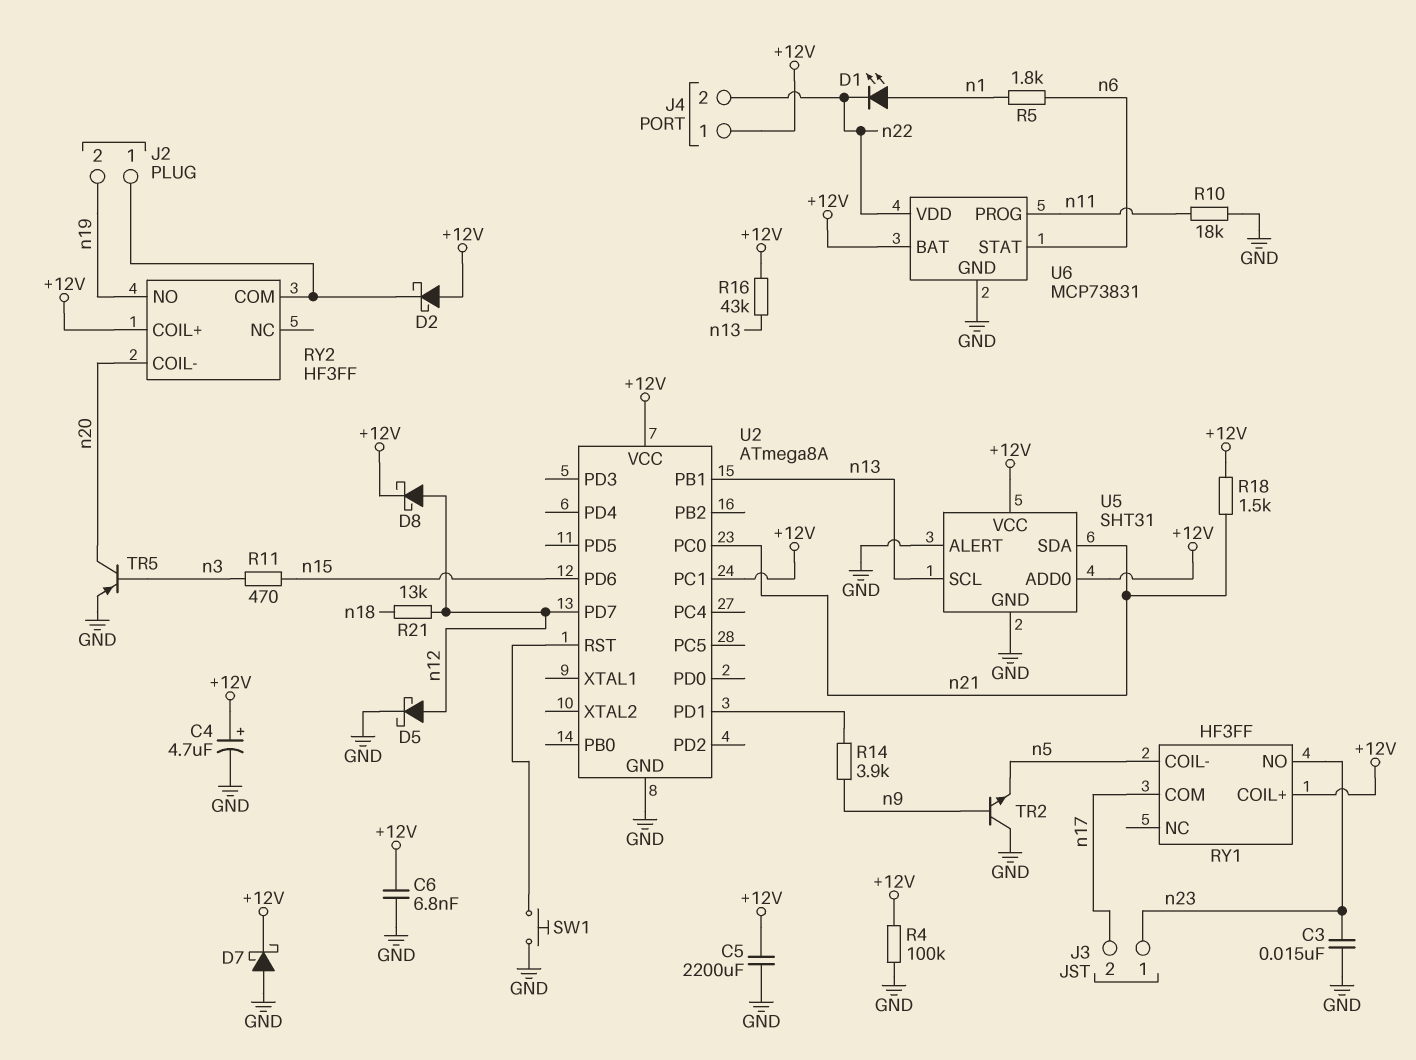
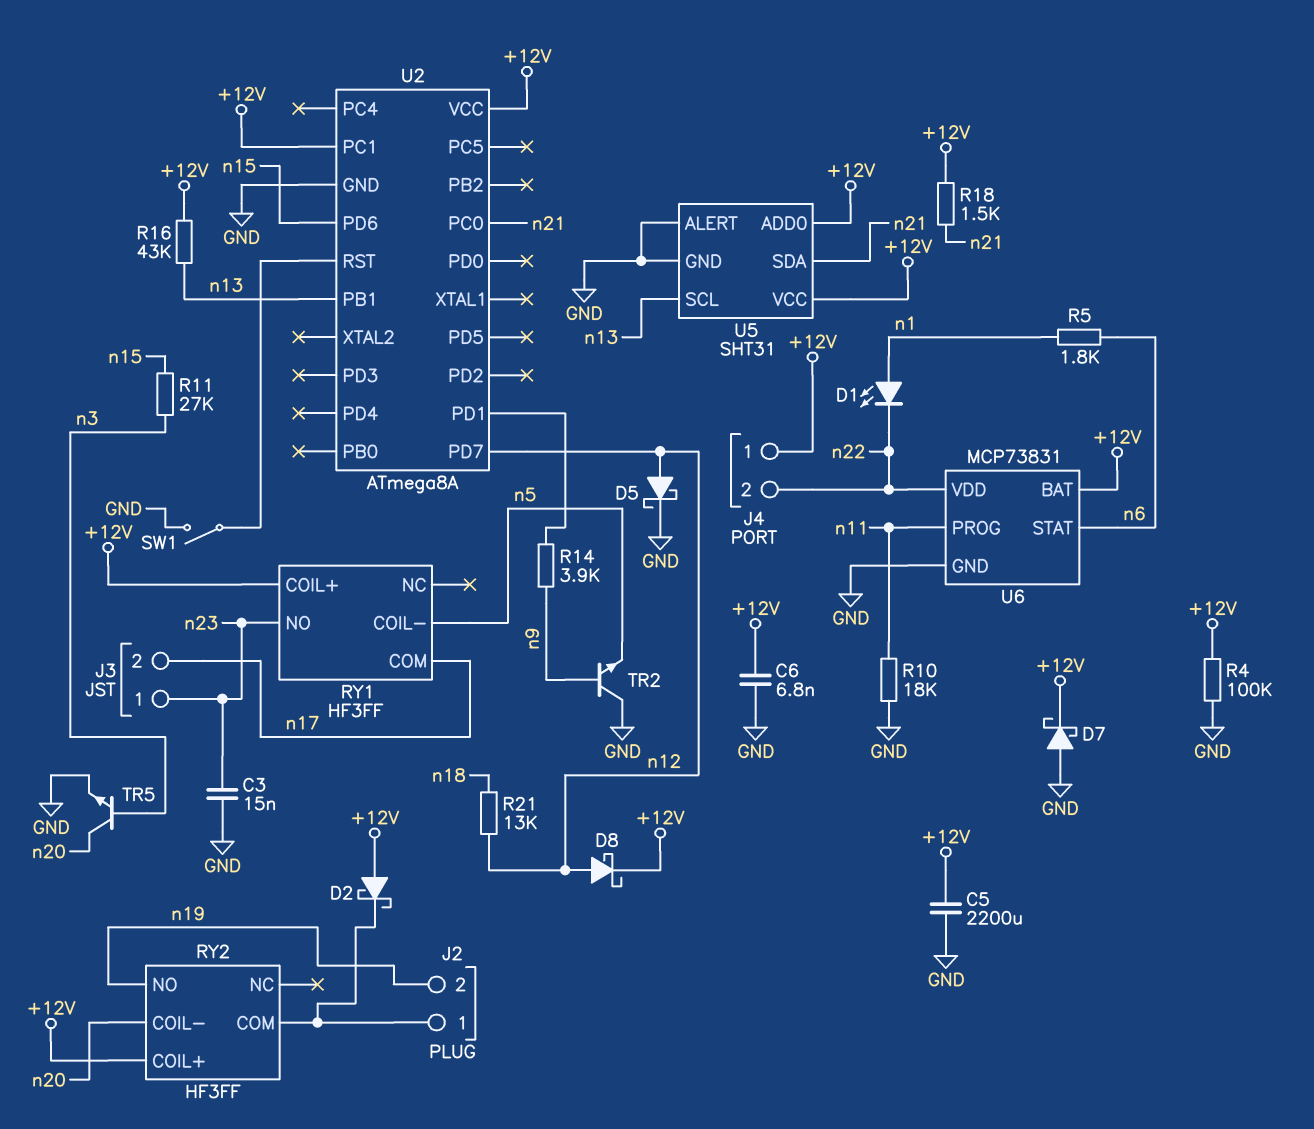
C4: 4.7uF (plus +12V, minus GND) -> none
R11: 470 (n3, n15) -> 27k (n3, n15)
SW1: button (GND, U2/RST) -> switch (GND, U2/RST)
TR5: PNP (B n3, C n20, E GND) -> NPN (B n3, C n20, E GND)

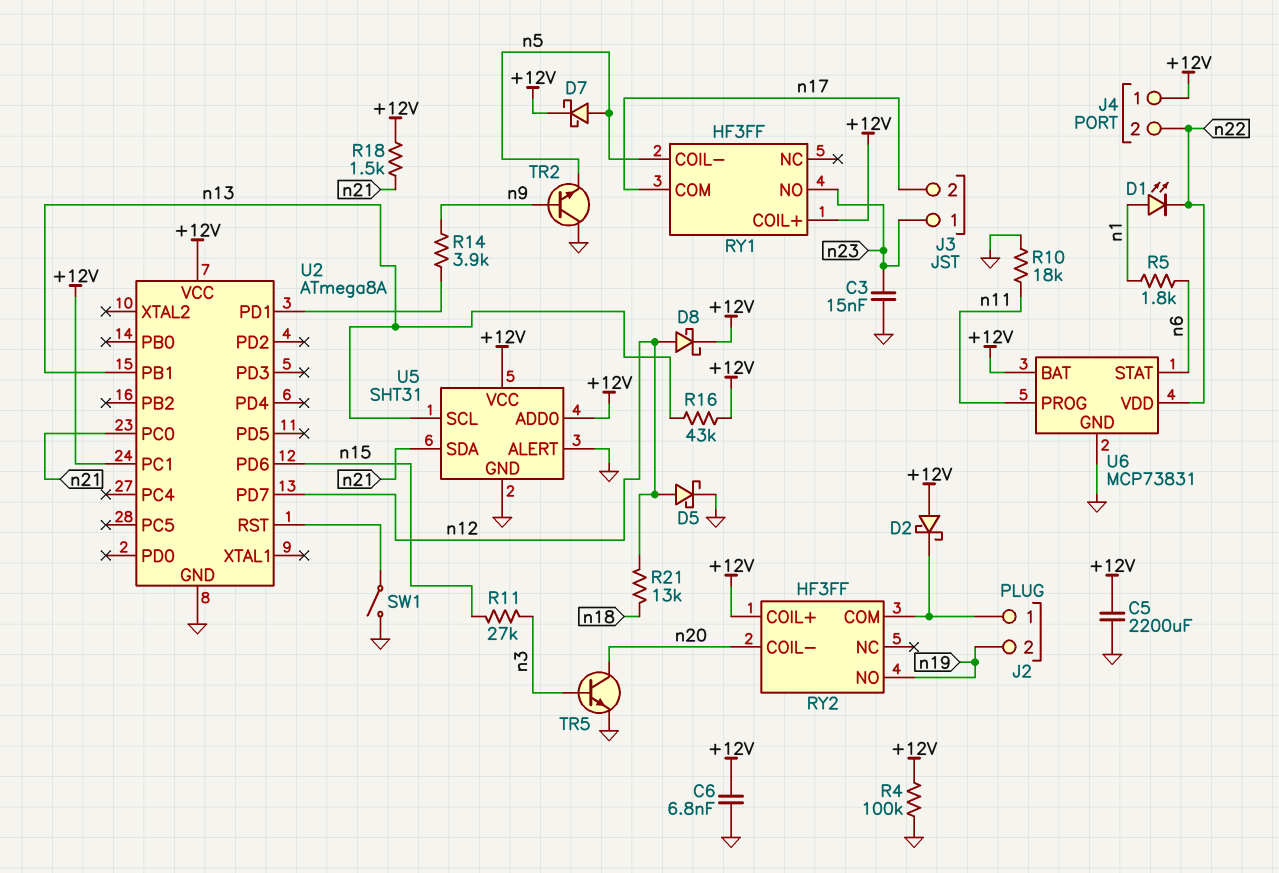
D7: schottky (A GND, K +12V) -> schottky (A n5, K +12V)

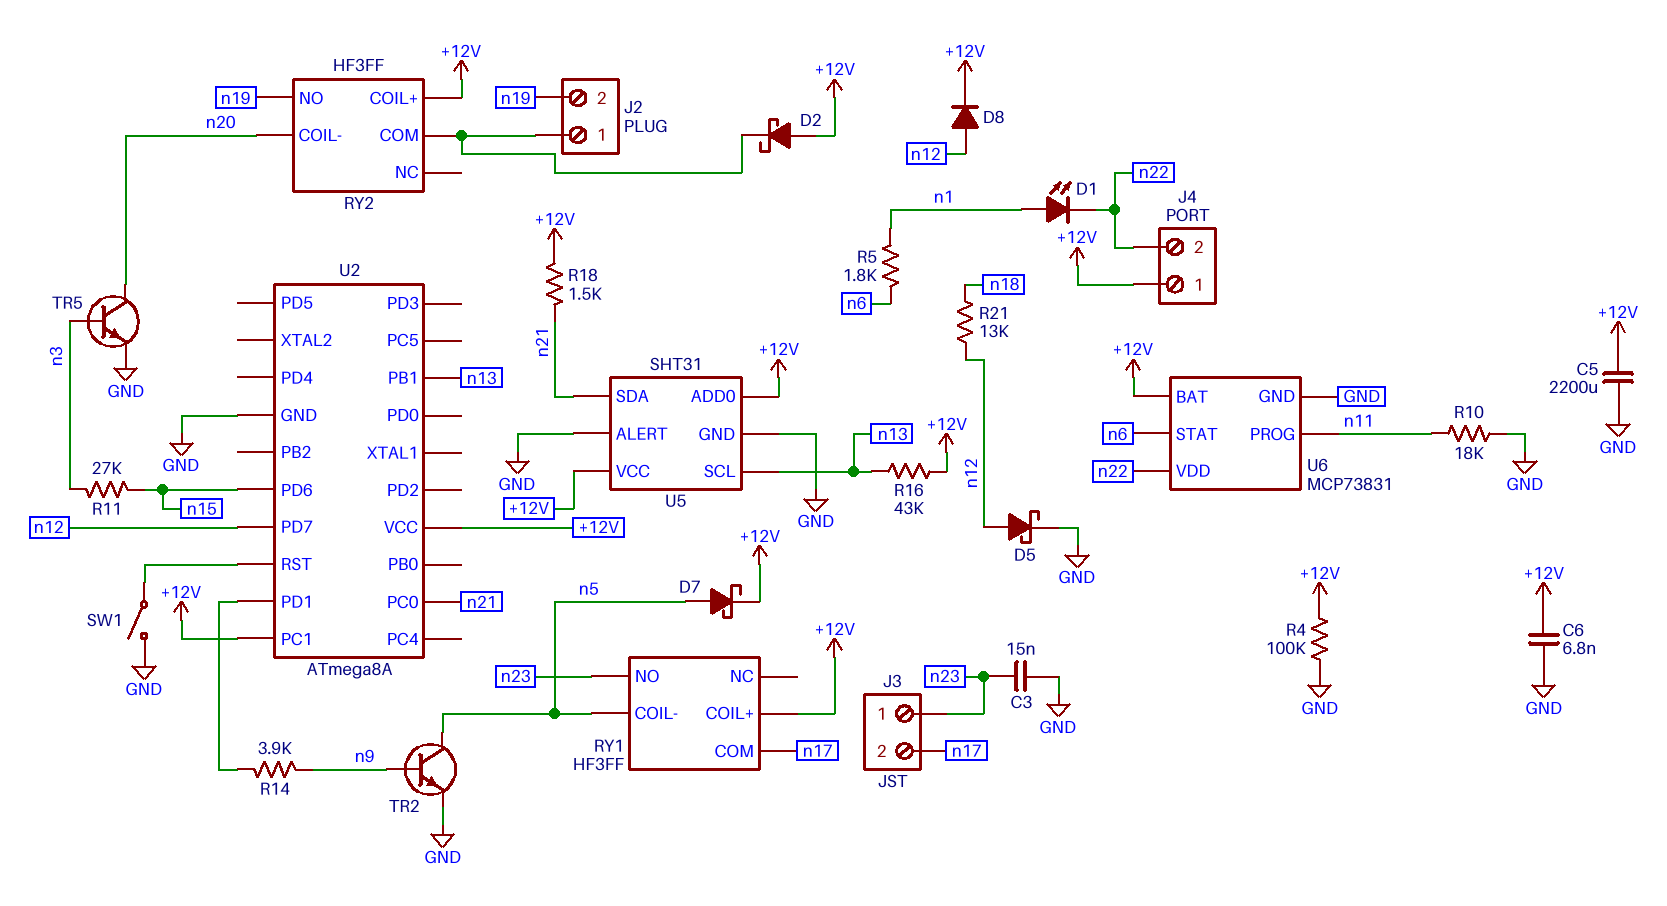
D8: schottky (A n12, K +12V) -> diode (A n12, K +12V)
TR2: NPN (B n9, C GND, E n5) -> NPN (B n9, C n5, E GND)

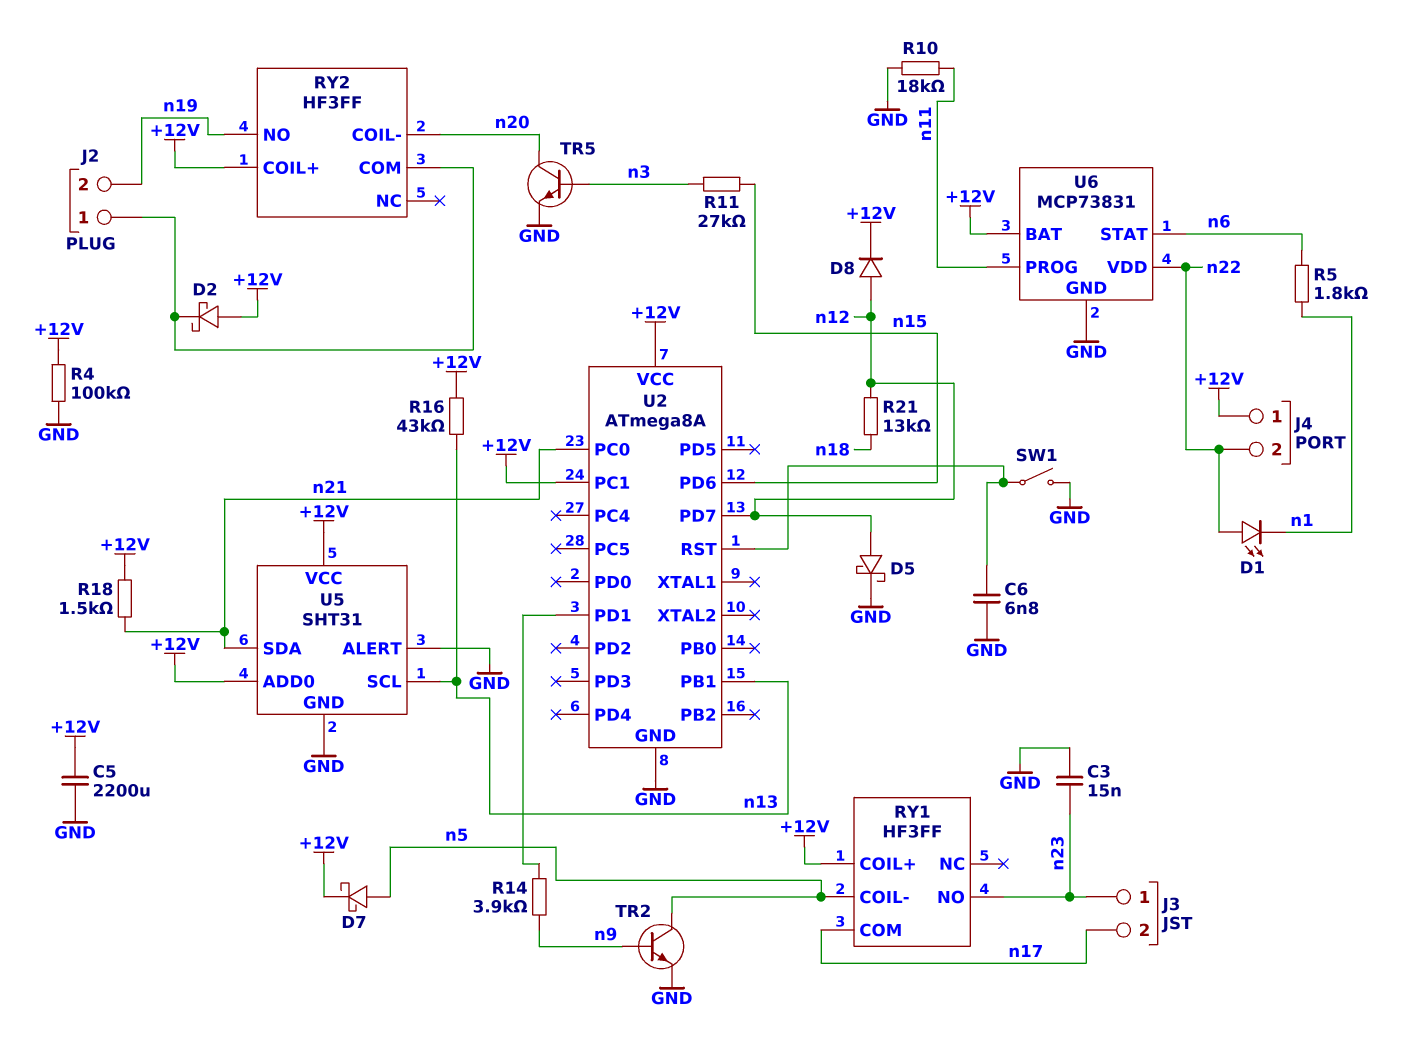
C6: 6.8nF (+12V, GND) -> 6.8nF (GND, U2/RST)
D1: LED (A n1, K n22) -> LED (A n22, K n1)

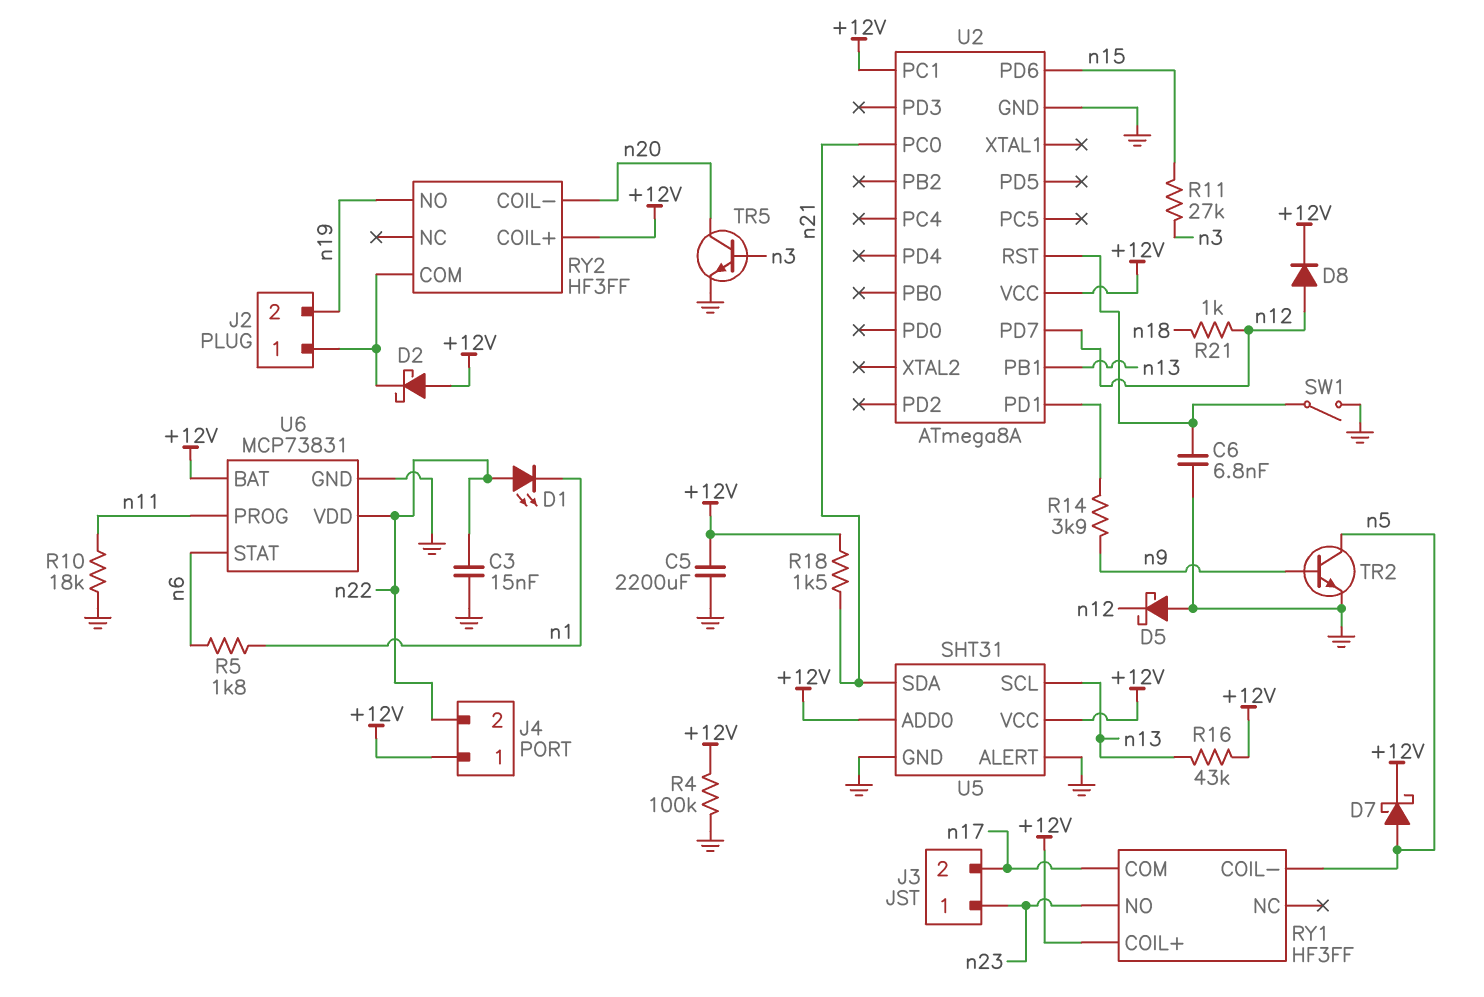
C3: 15nF (GND, n23) -> 15nF (GND, n22)
D5: schottky (A n12, K GND) -> schottky (A GND, K n12)
R21: 13k (n12, n18) -> 1k (n12, n18)

